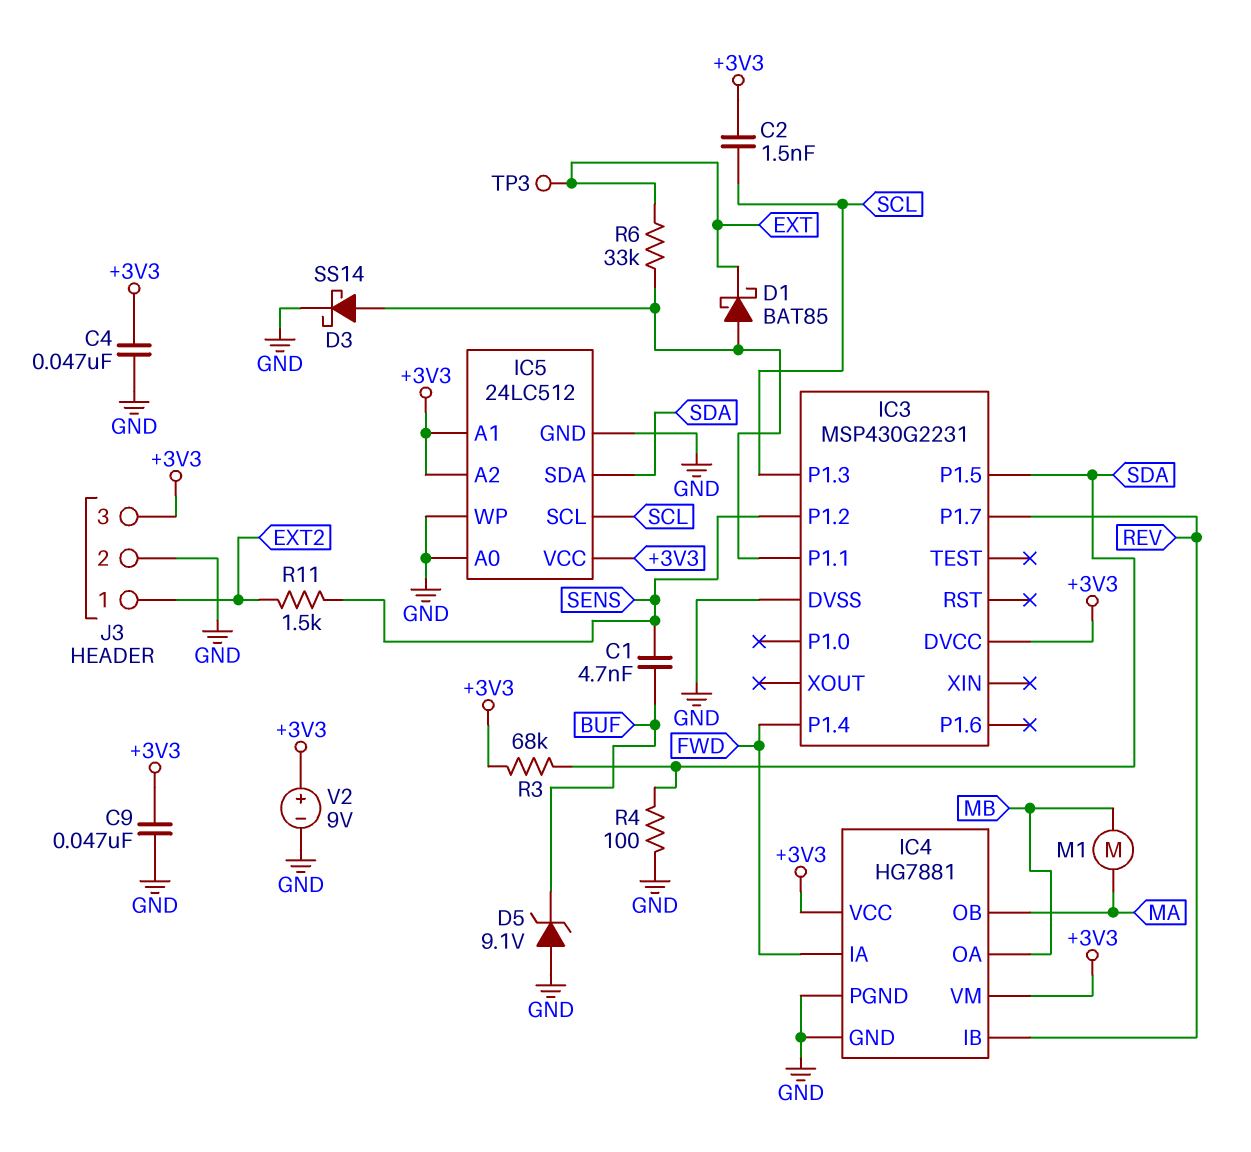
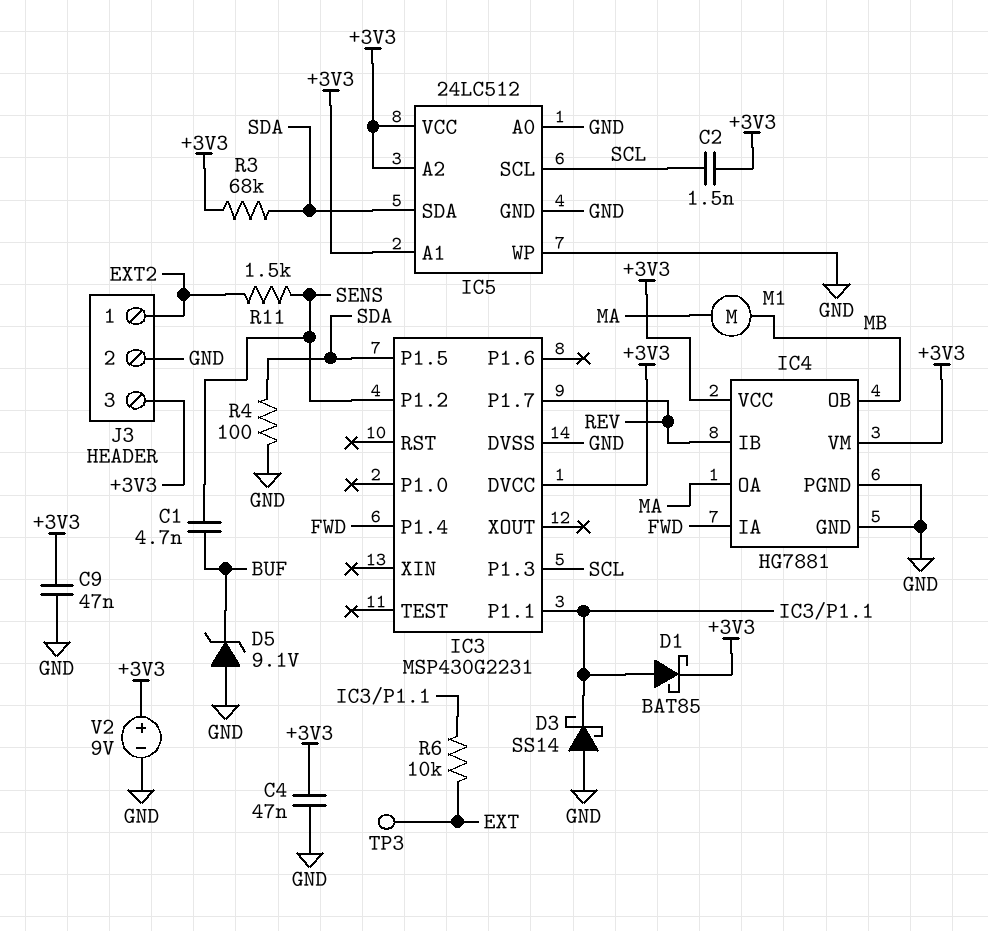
D1: schottky BAT85 (A IC3/P1.1, K EXT) -> schottky BAT85 (A IC3/P1.1, K +3V3)
D3: schottky SS14 (A IC3/P1.1, K GND) -> schottky SS14 (A GND, K IC3/P1.1)
IC4 pin OA: MB -> MA
IC4 pin OB: MA -> MB
R6: 33k (EXT, IC3/P1.1) -> 10k (EXT, IC3/P1.1)

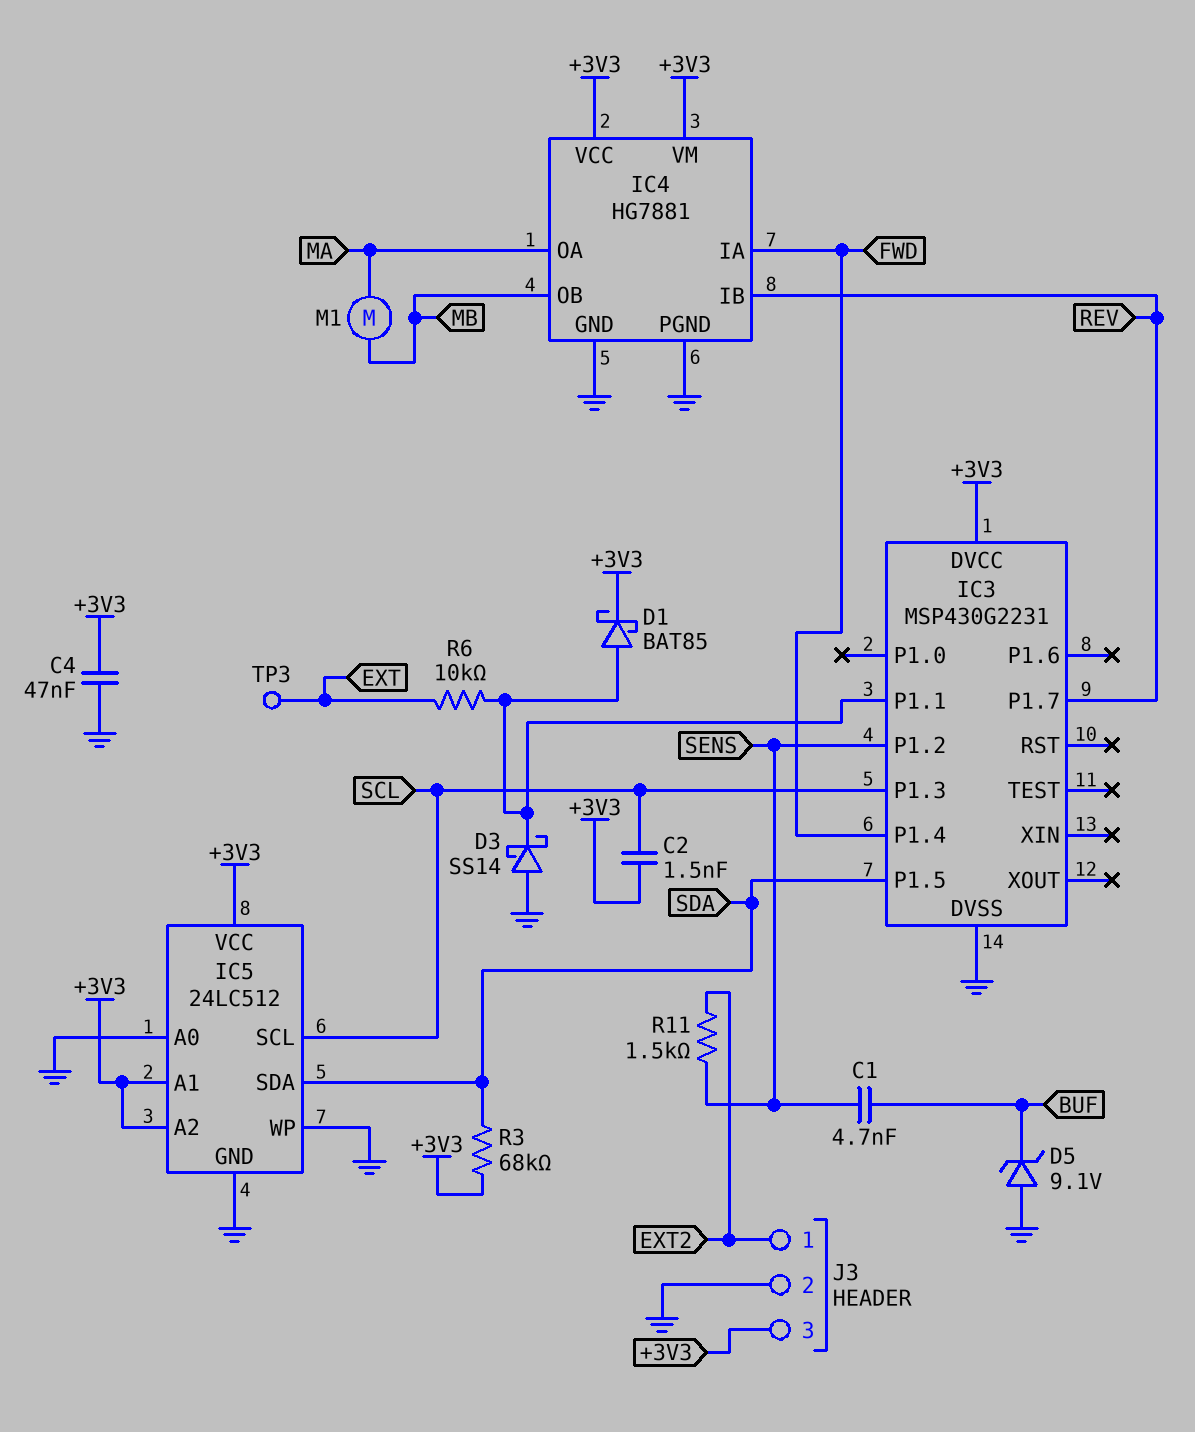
C9: 47nF (+3V3, GND) -> none
R4: 100 (GND, SDA) -> none
V2: 9V (plus +3V3, minus GND) -> none

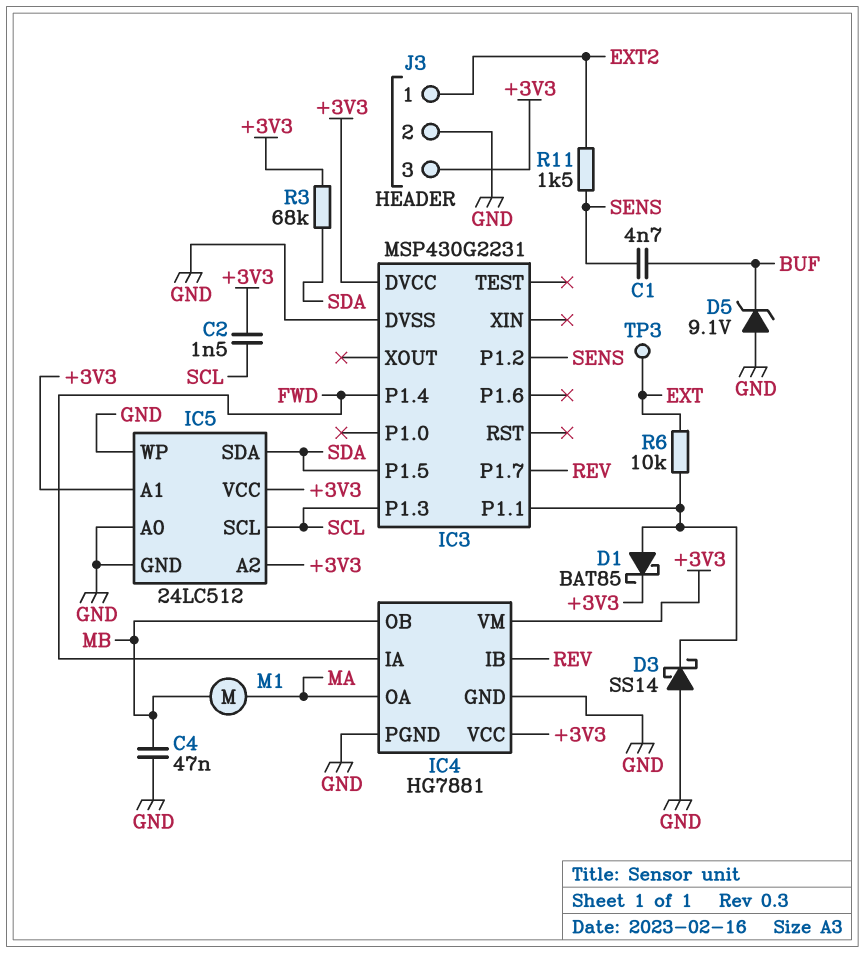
C4: 47nF (+3V3, GND) -> 47nF (GND, MB)

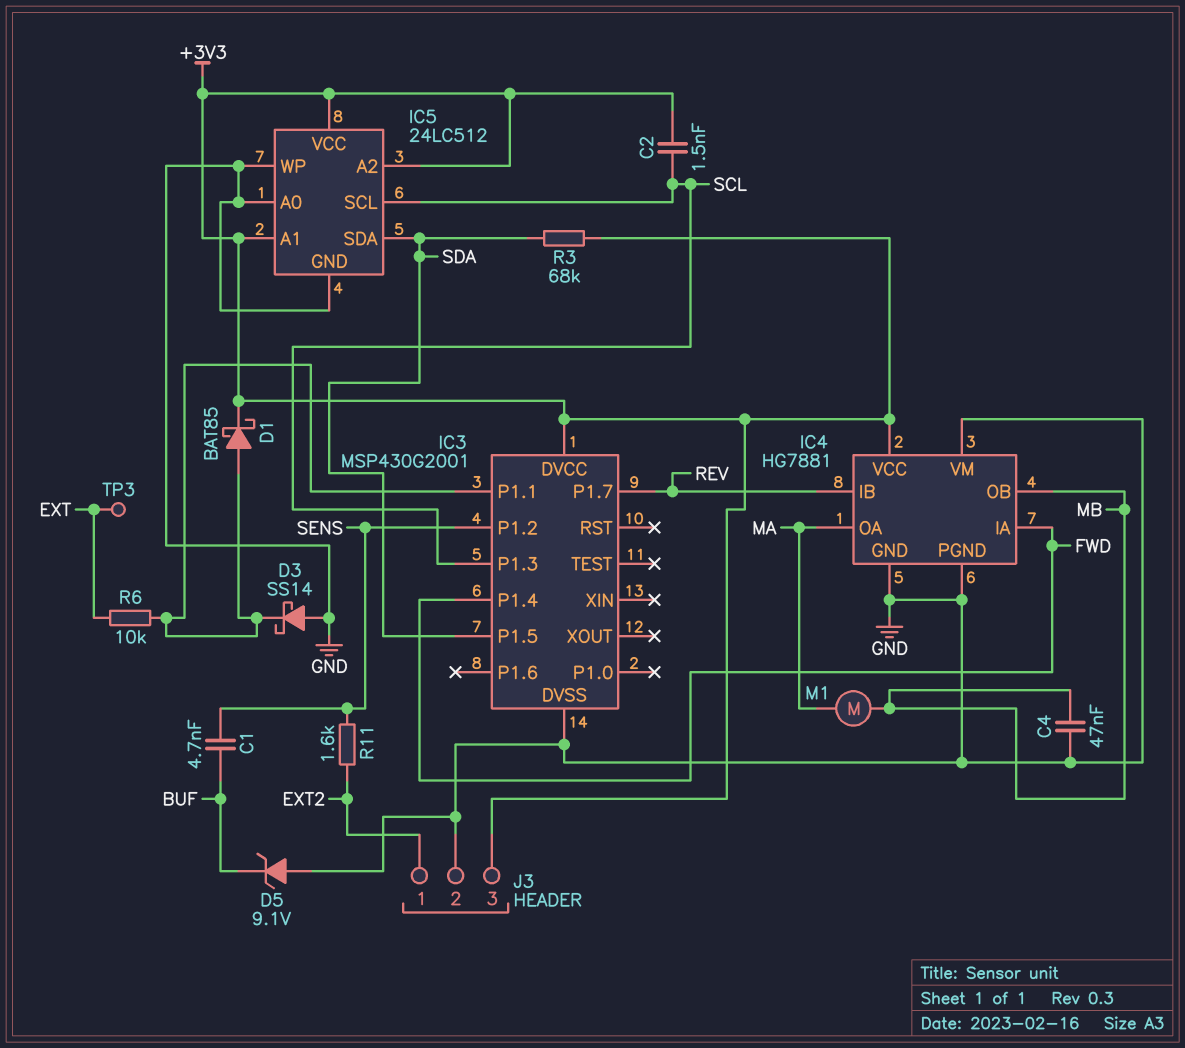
IC3: MSP430G2231 -> MSP430G2001
IC4 pin VM: +3V3 -> GND
R11: 1.5k (EXT2, SENS) -> 1.6k (EXT2, SENS)

